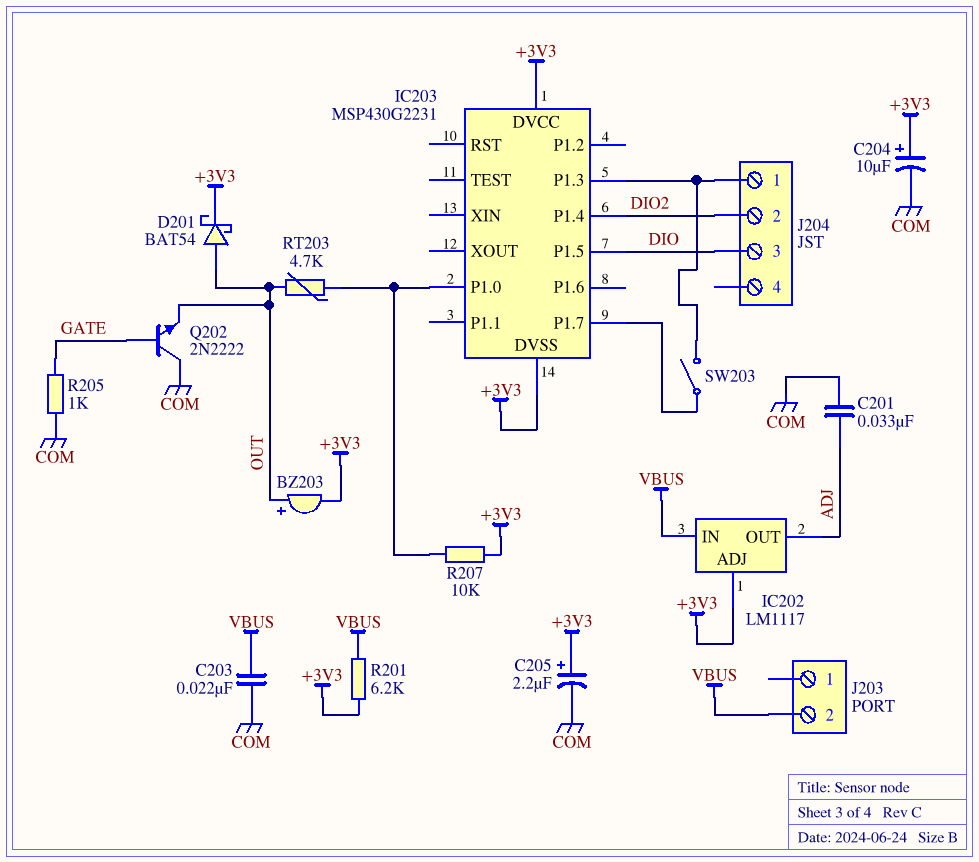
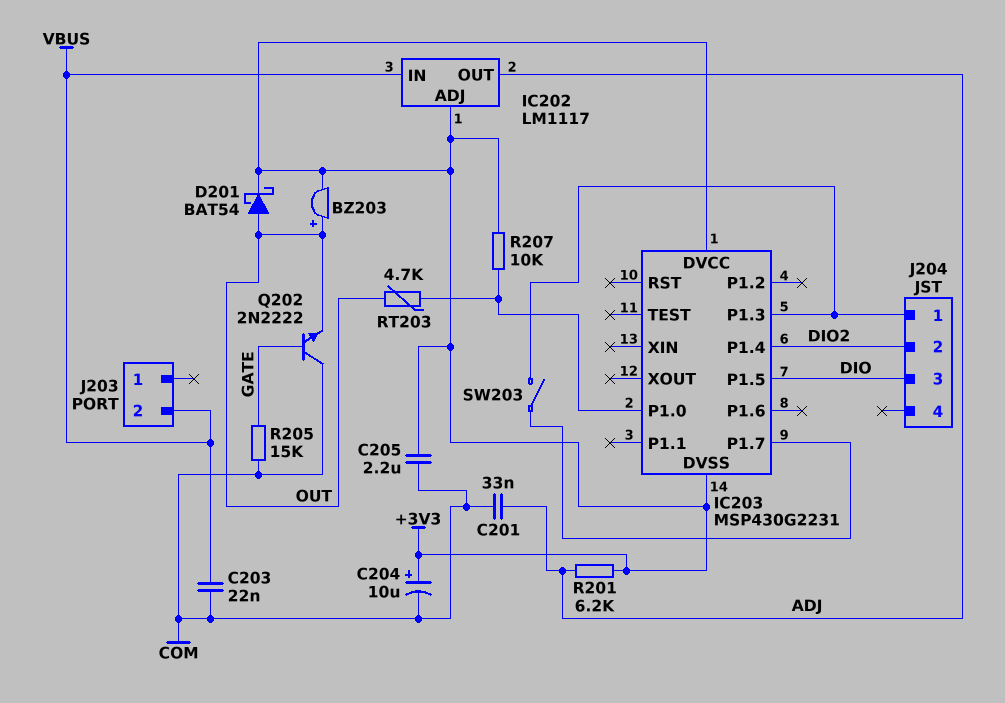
C205: 2.2uF (plus +3V3, minus COM) -> 2.2uF (+3V3, COM)
R201: 6.2k (+3V3, VBUS) -> 6.2k (+3V3, ADJ)
R205: 1k (COM, GATE) -> 15k (COM, GATE)

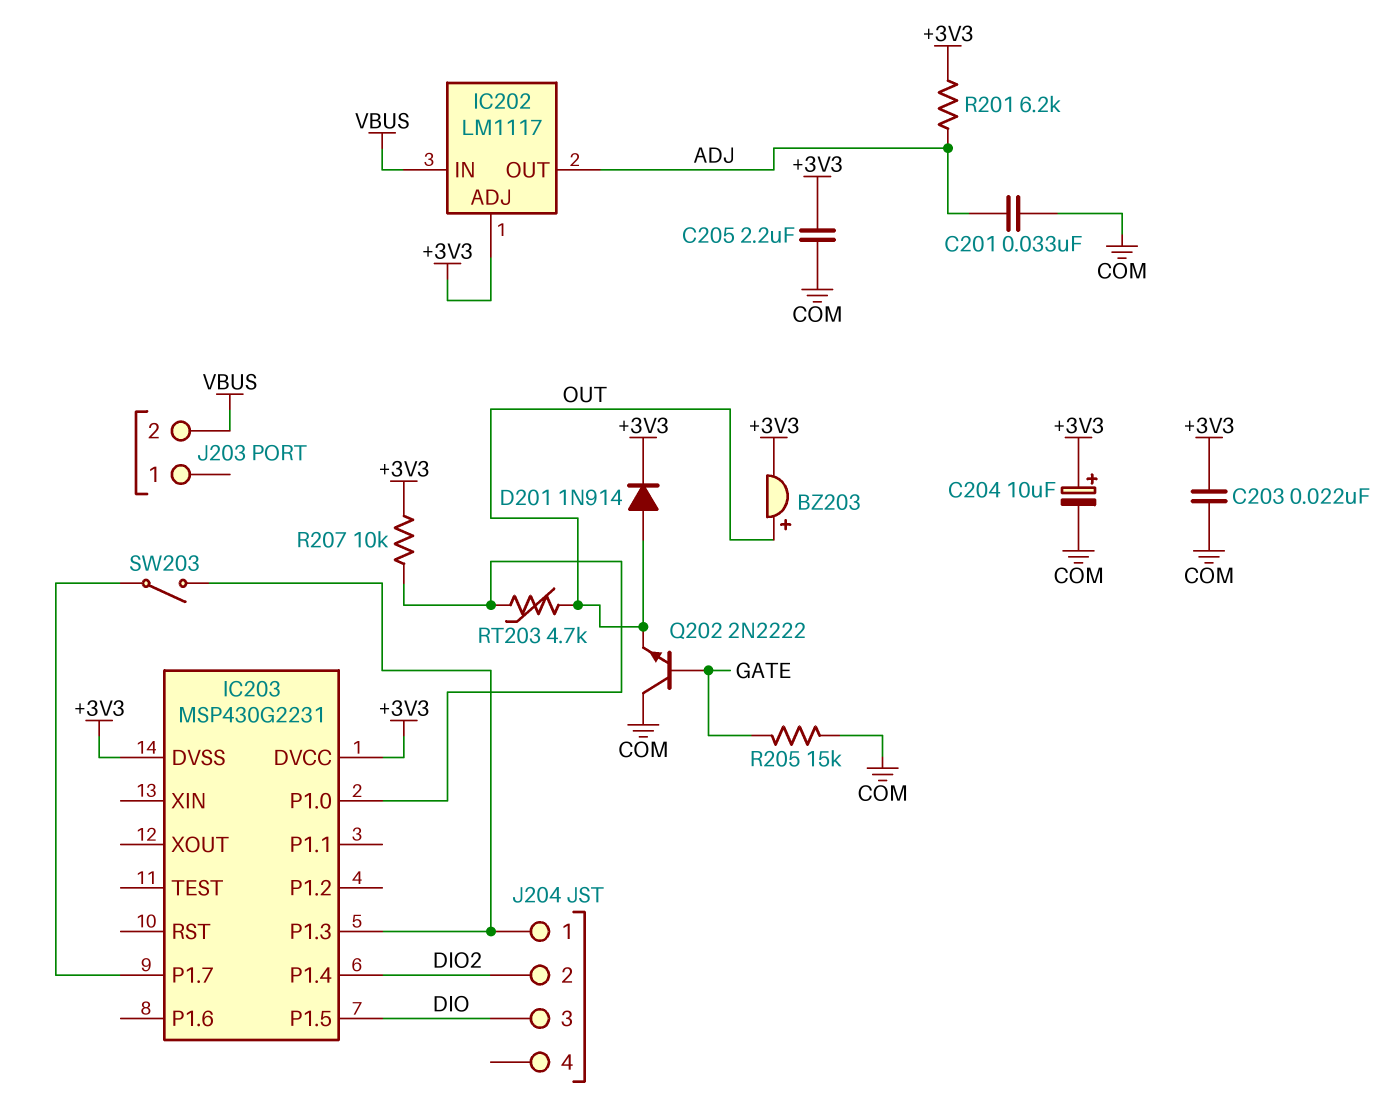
C203: 22nF (COM, VBUS) -> 22nF (+3V3, COM)
D201: schottky BAT54 (A OUT, K +3V3) -> diode 1N914 (A OUT, K +3V3)

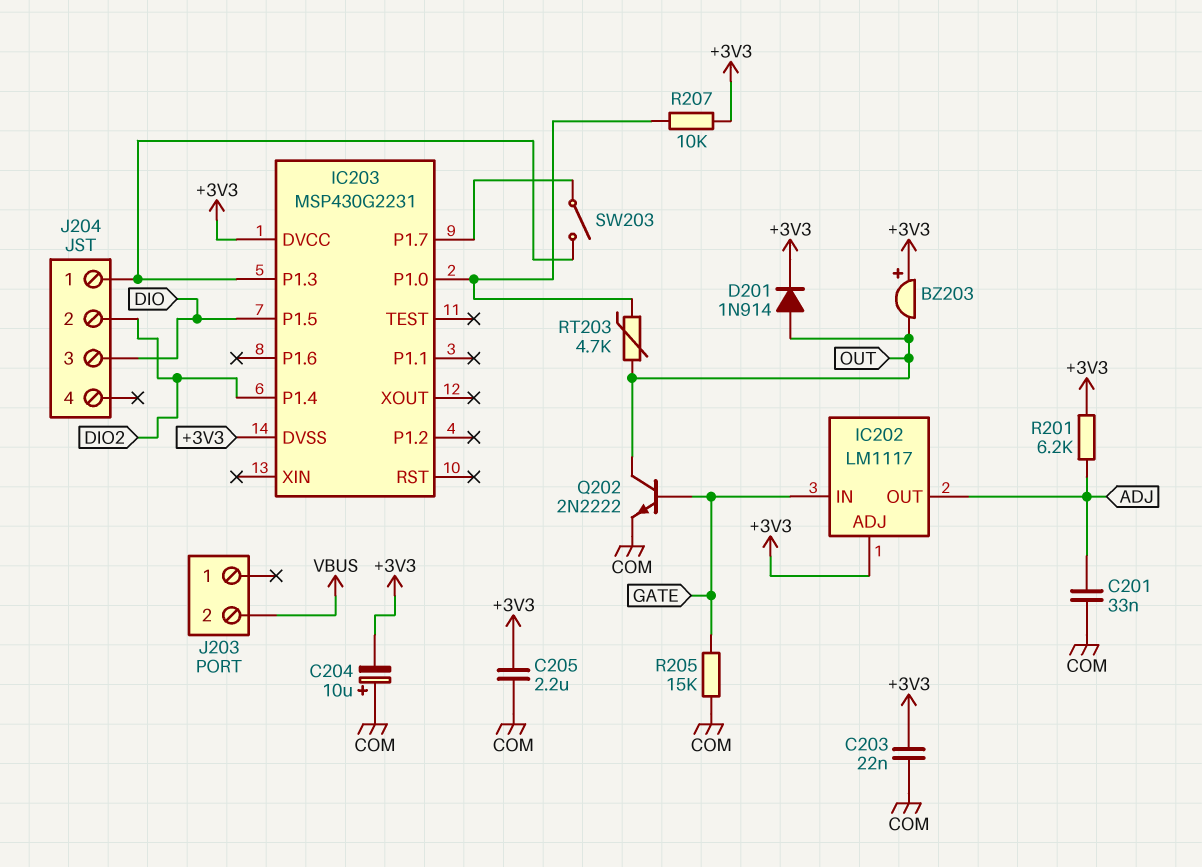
BZ203: buzzer (plus OUT, minus +3V3) -> buzzer (plus +3V3, minus OUT)
C204: 10uF (plus +3V3, minus COM) -> 10uF (plus COM, minus +3V3)
IC202 pin IN: VBUS -> GATE
Q202: NPN 2N2222 (B GATE, C COM, E OUT) -> NPN 2N2222 (B GATE, C OUT, E COM)

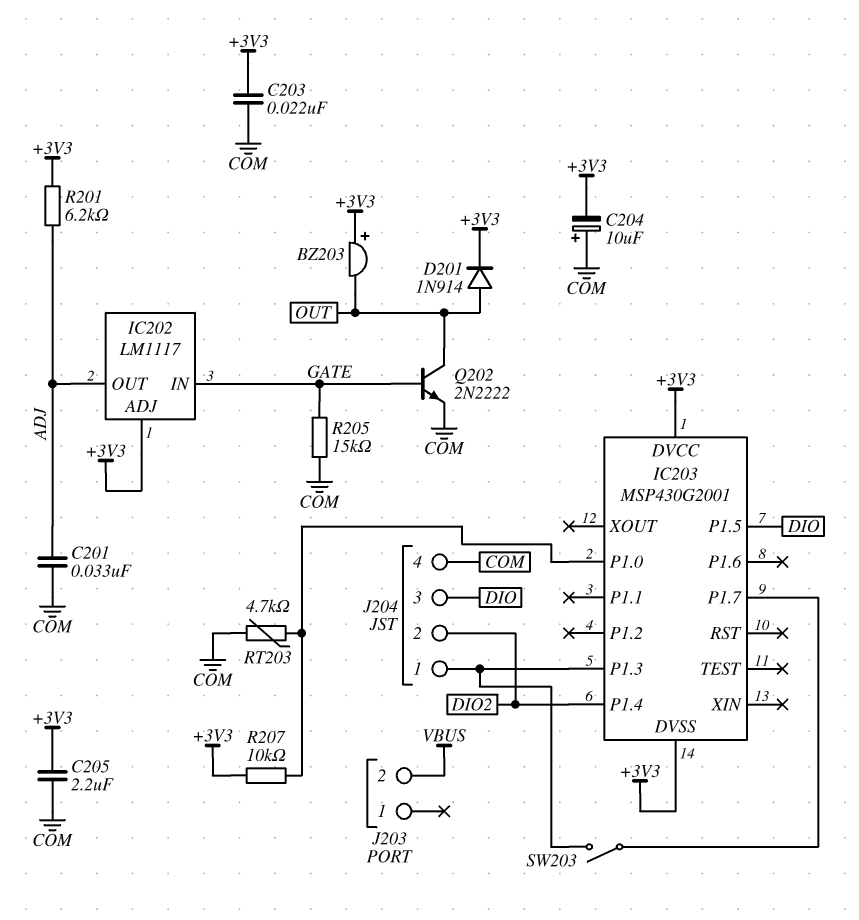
IC203: MSP430G2231 -> MSP430G2001
J204 pin 4: none -> COM
RT203: 4.7k (IC203/P1.0, OUT) -> 4.7k (COM, IC203/P1.0)

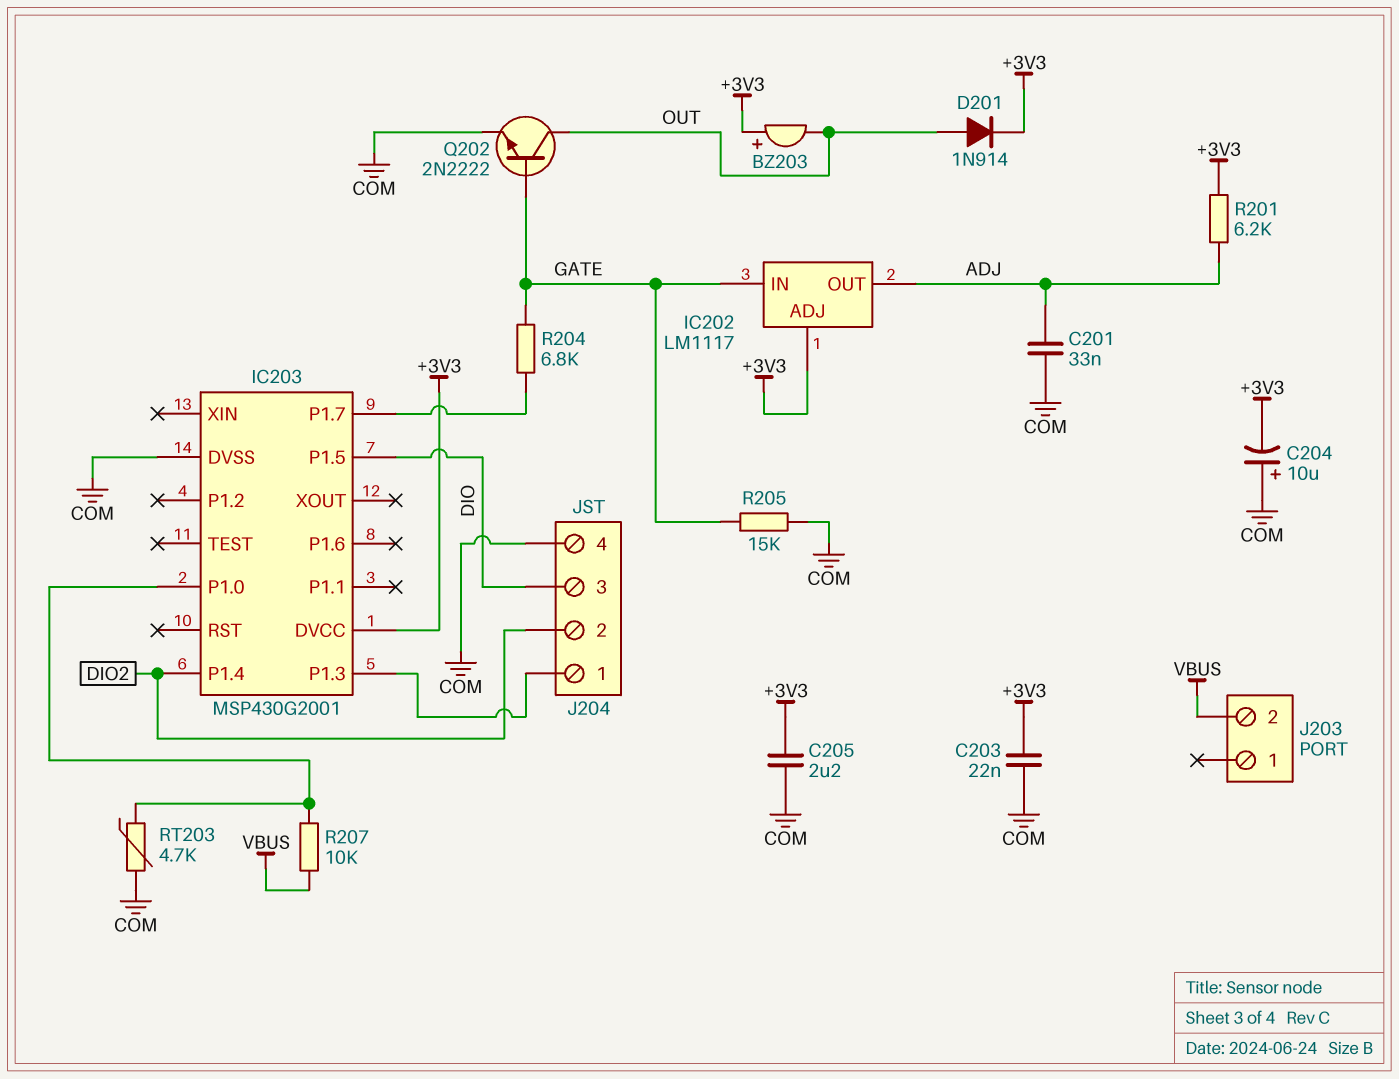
IC203 pin DVSS: +3V3 -> COM
R204: none -> 6.8k (GATE, IC203/P1.7)
R207: 10k (+3V3, IC203/P1.0) -> 10k (IC203/P1.0, VBUS)
SW203: switch (IC203/P1.3, IC203/P1.7) -> none

